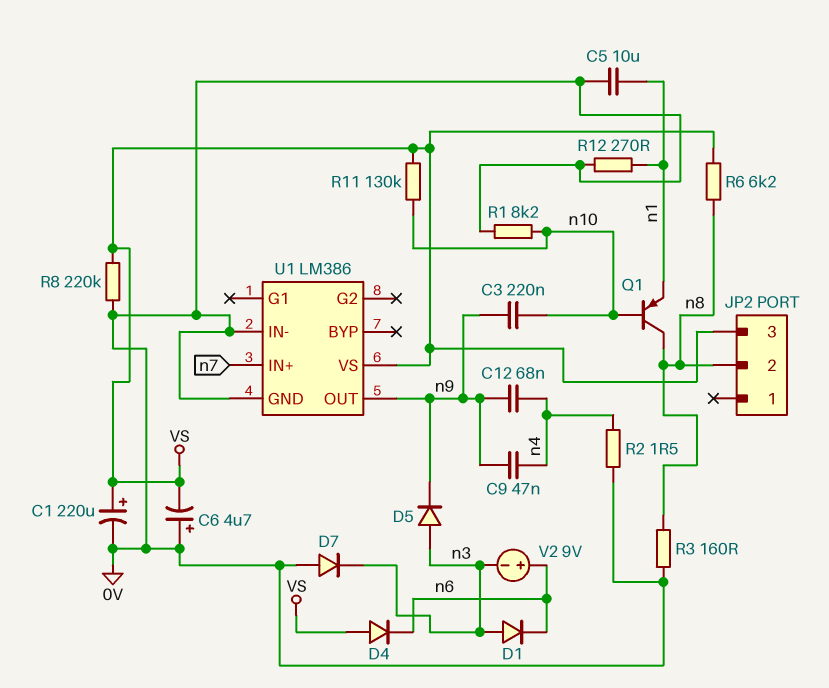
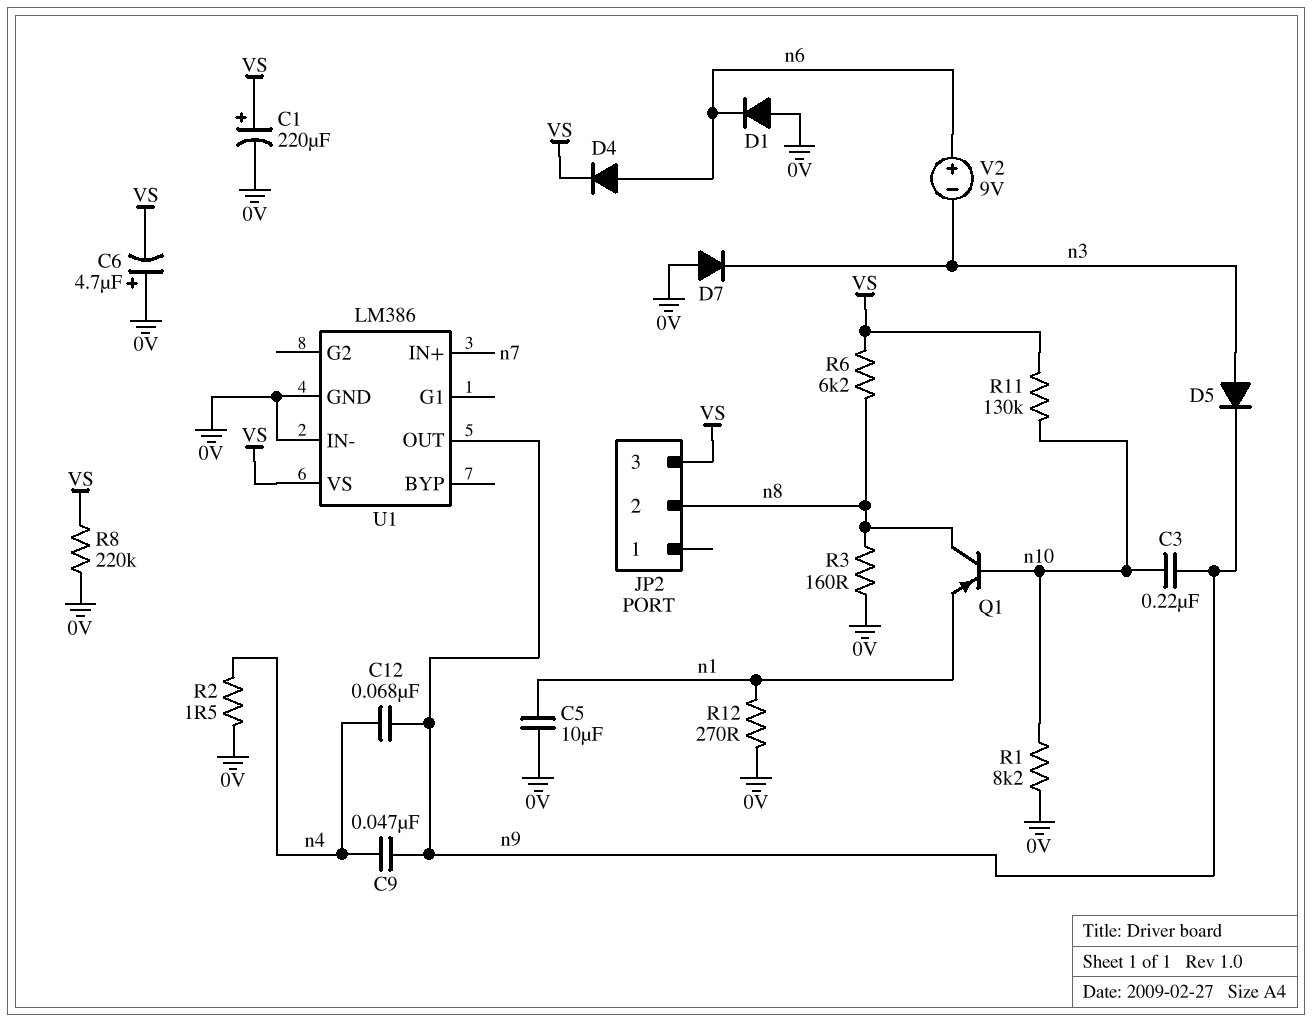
D1: diode (A n3, K n6) -> diode (A 0V, K n6)
D4: diode (A VS, K n6) -> diode (A n6, K VS)

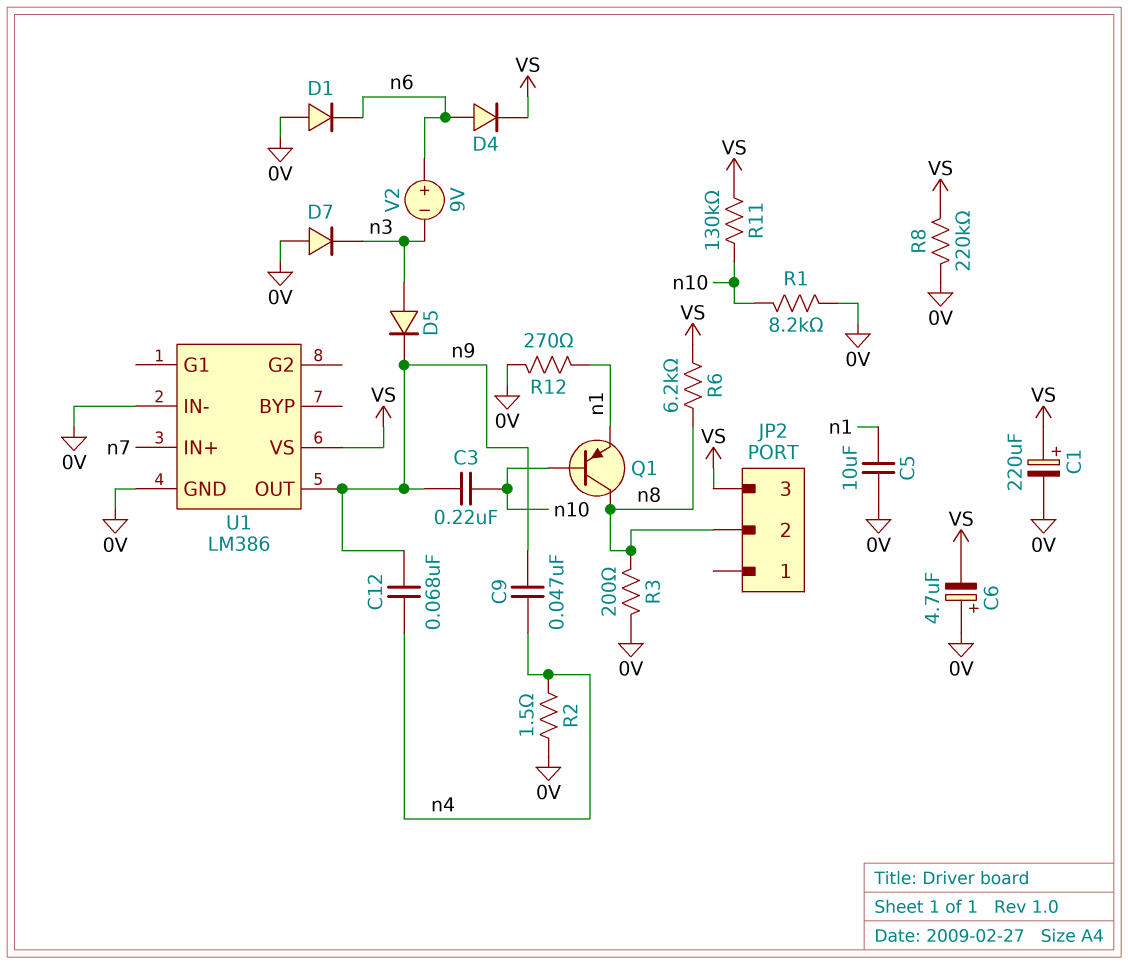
R3: 160 (0V, n8) -> 200 (0V, n8)

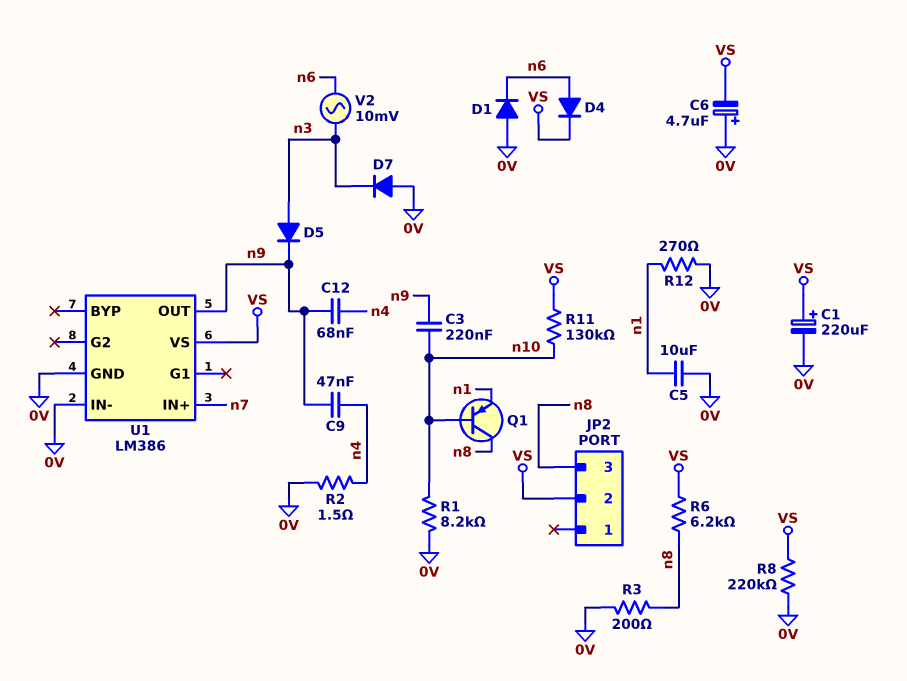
JP2 pin 2: n8 -> VS
JP2 pin 3: VS -> n8
V2: 9V (plus n6, minus n3) -> AC 10mV (n3, n6)

